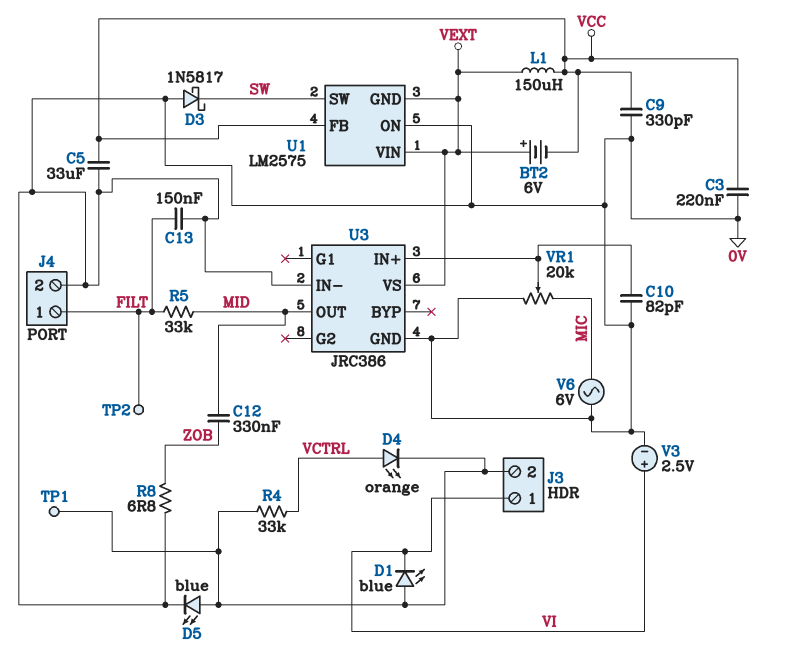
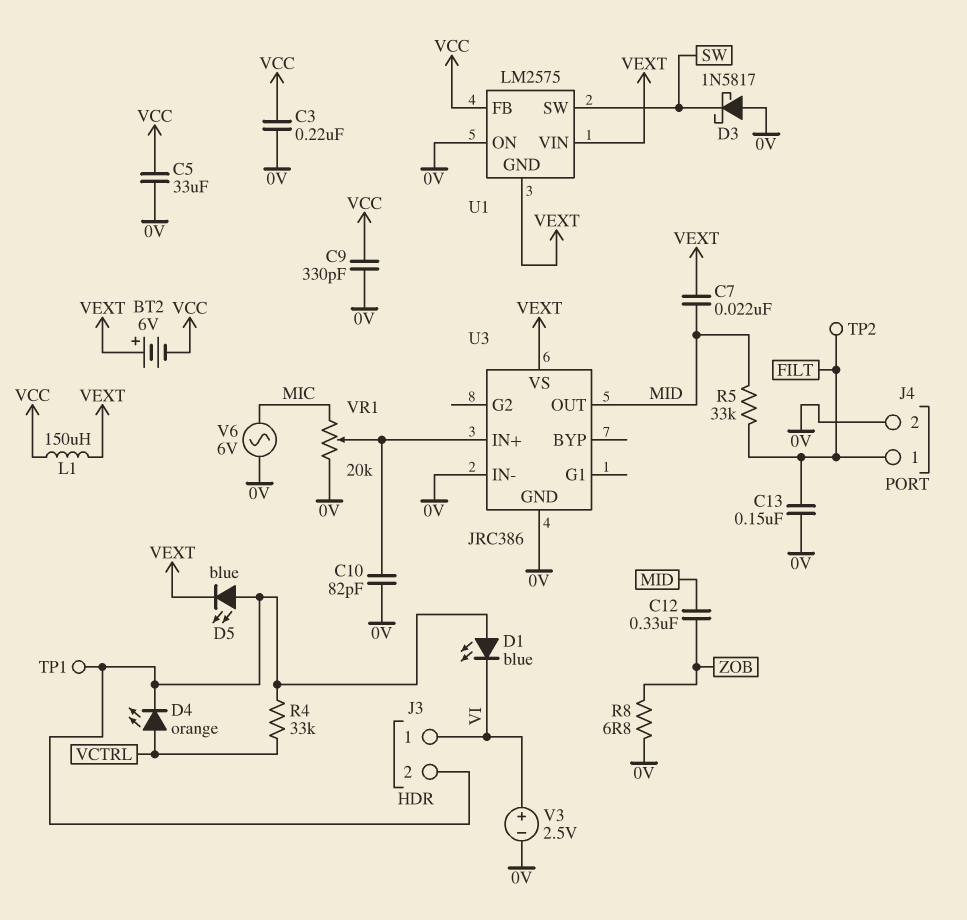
C7: none -> 22nF (MID, VEXT)
D5: LED blue (A J3/2, K 0V) -> LED blue (A J3/2, K VEXT)

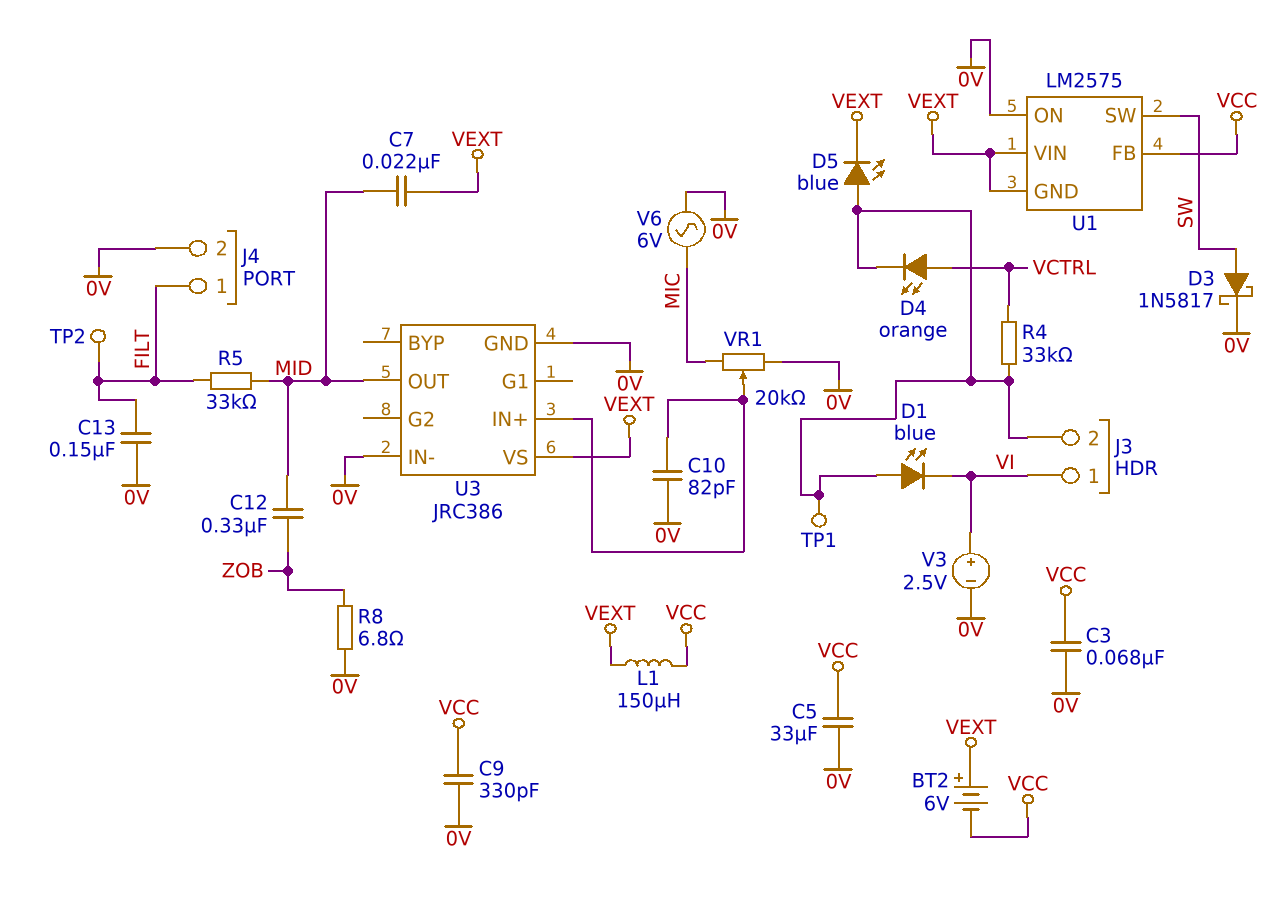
C3: 220nF (0V, VCC) -> 68nF (0V, VCC)
D3: schottky 1N5817 (A 0V, K SW) -> schottky 1N5817 (A SW, K 0V)

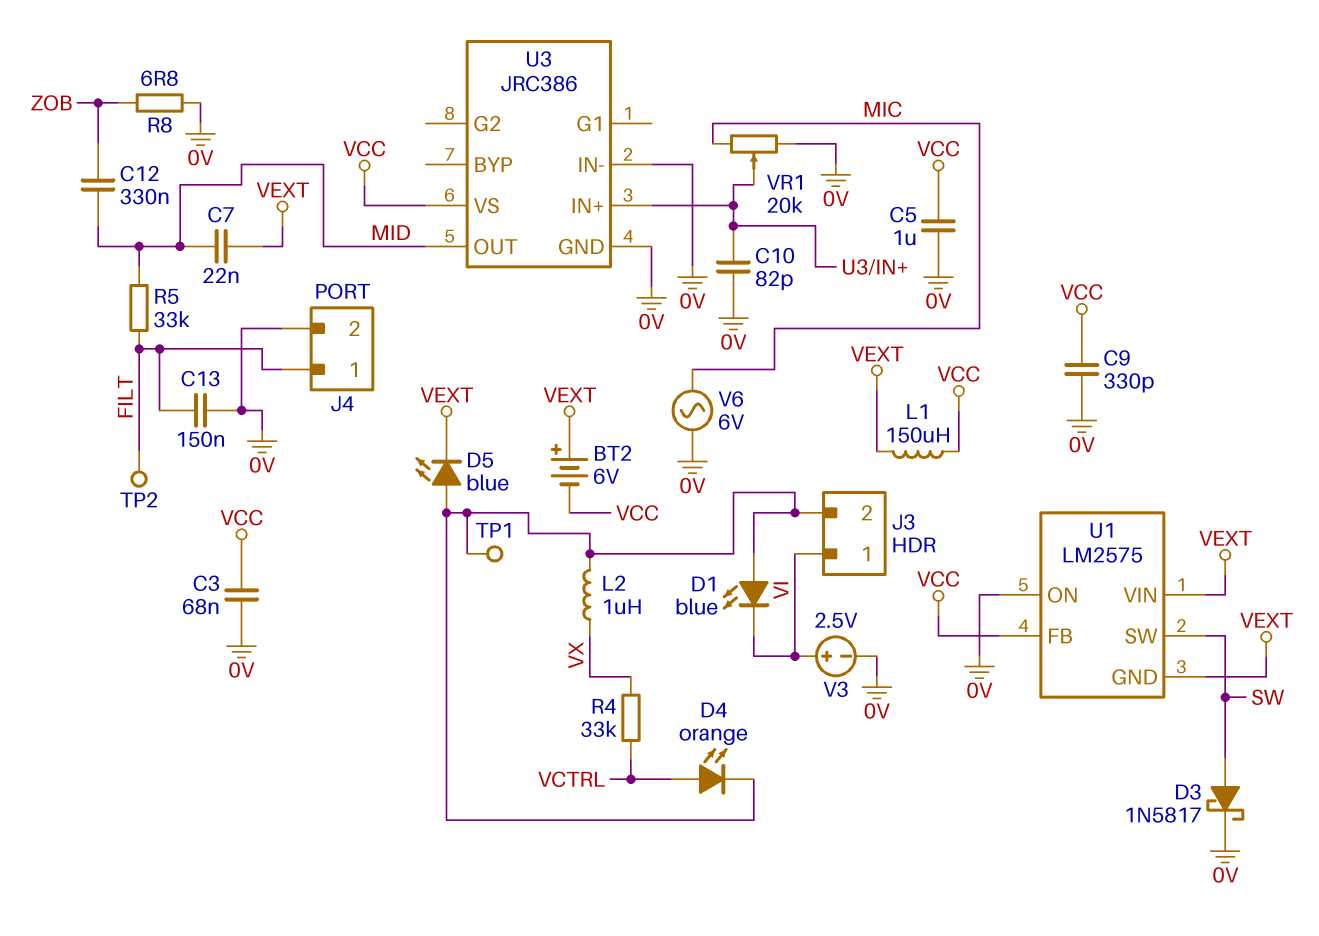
C5: 33uF (0V, VCC) -> 1uF (0V, VCC)
L2: none -> 1uH (J3/2, VX)
R4: 33k (J3/2, VCTRL) -> 33k (VCTRL, VX)
U3 pin VS: VEXT -> VCC

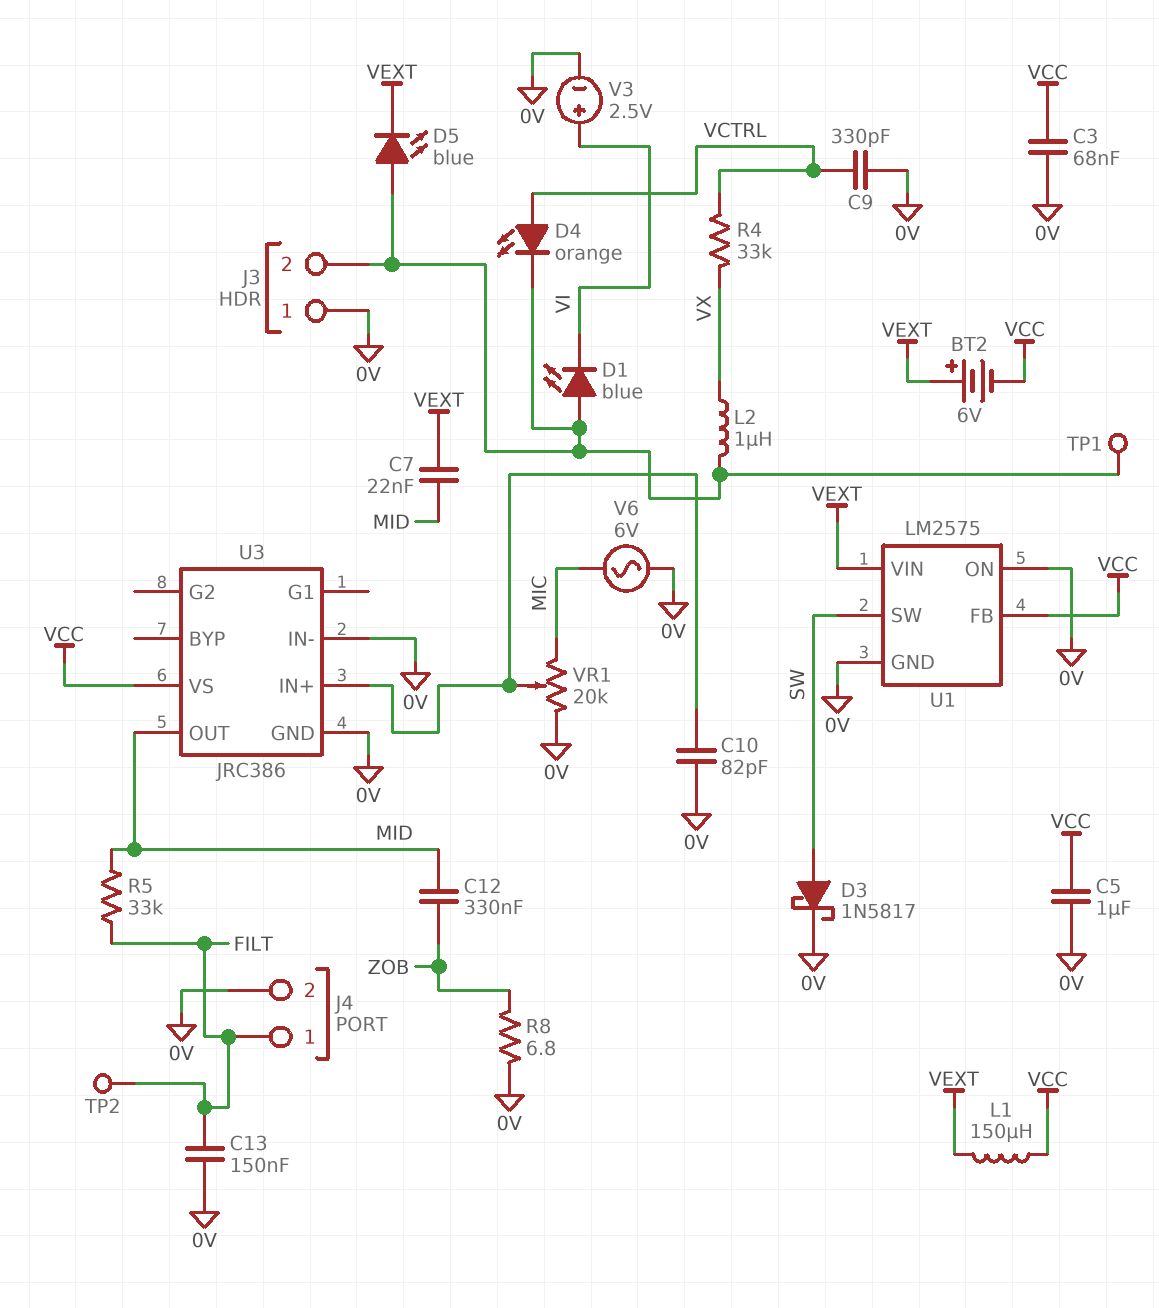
C9: 330pF (0V, VCC) -> 330pF (0V, VCTRL)
J3 pin 1: VI -> 0V
U1 pin GND: VEXT -> 0V

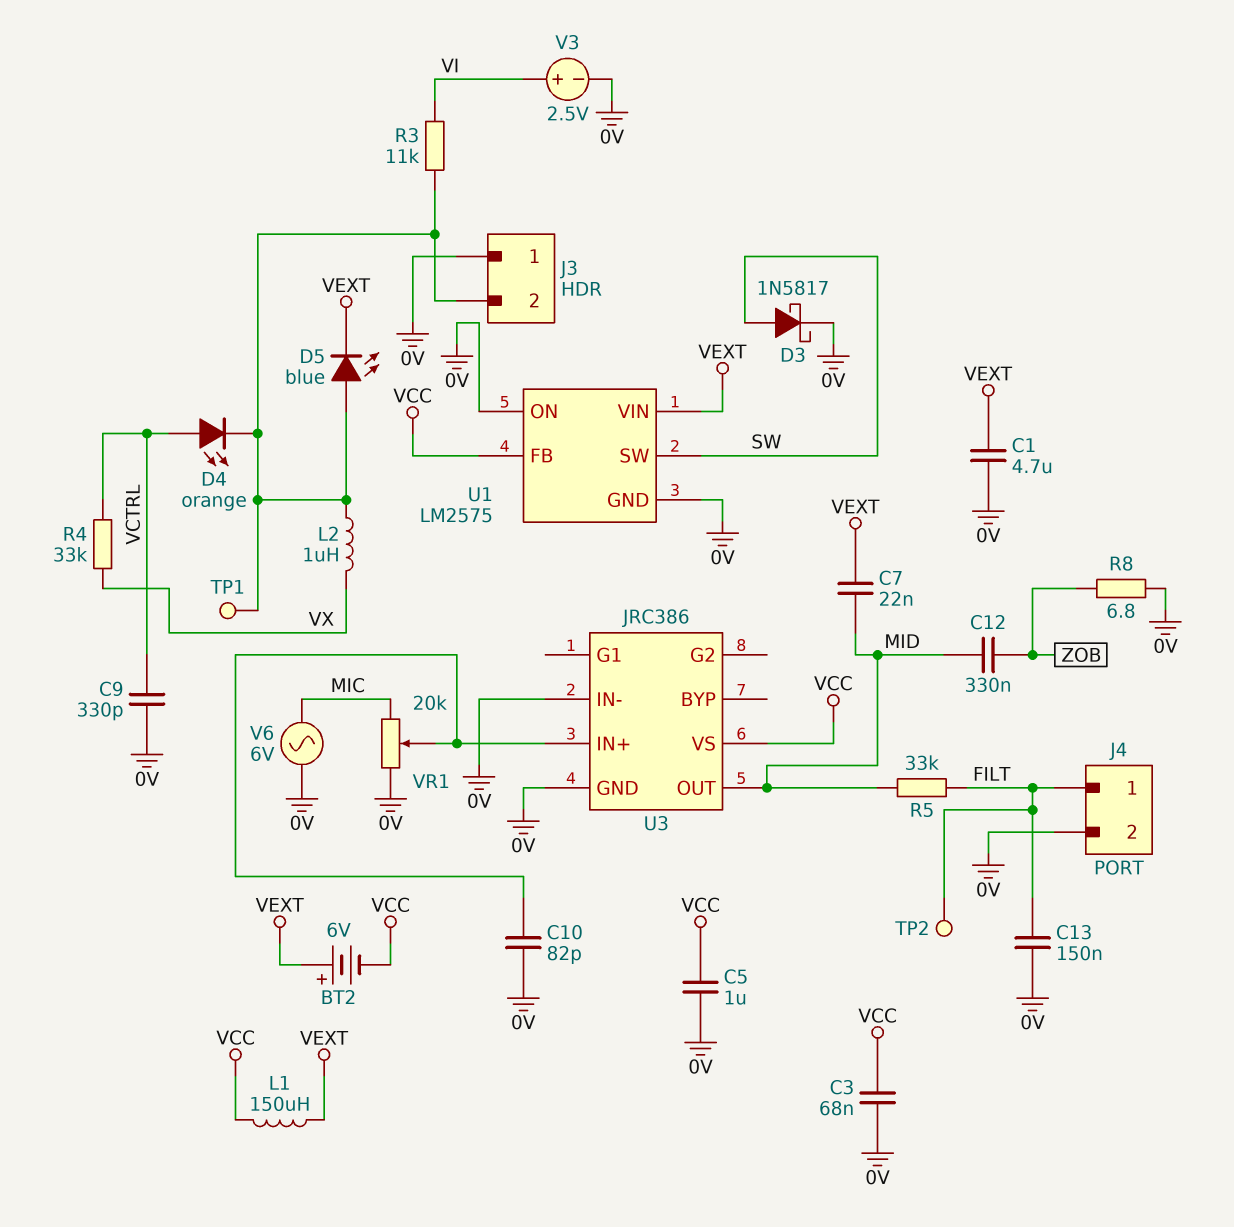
C1: none -> 4.7uF (0V, VEXT)
D1: LED blue (A J3/2, K VI) -> none
R3: none -> 11k (J3/2, VI)

